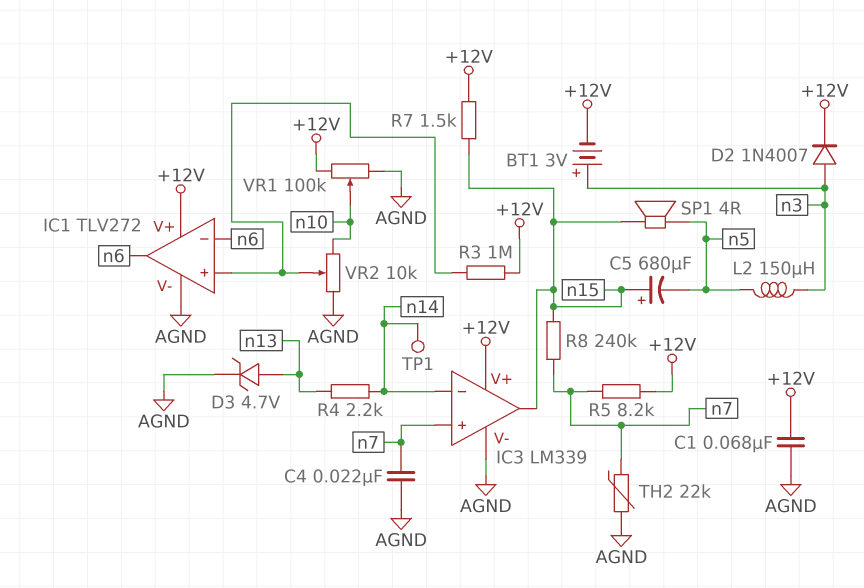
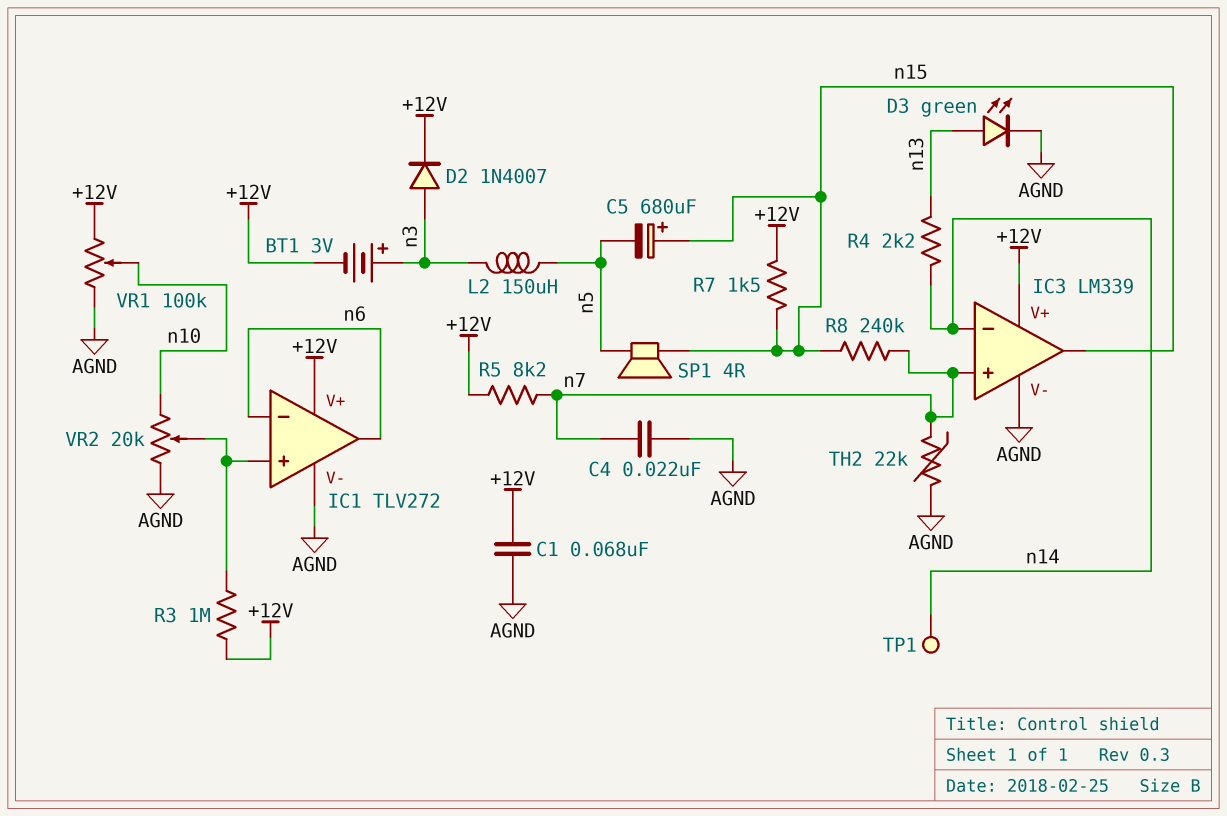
D3: zener 4.7V (A n13, K AGND) -> LED green (A n13, K AGND)
VR2: 10k (AGND, n10, wiper IC1/in+) -> 20k (AGND, n10, wiper IC1/in+)

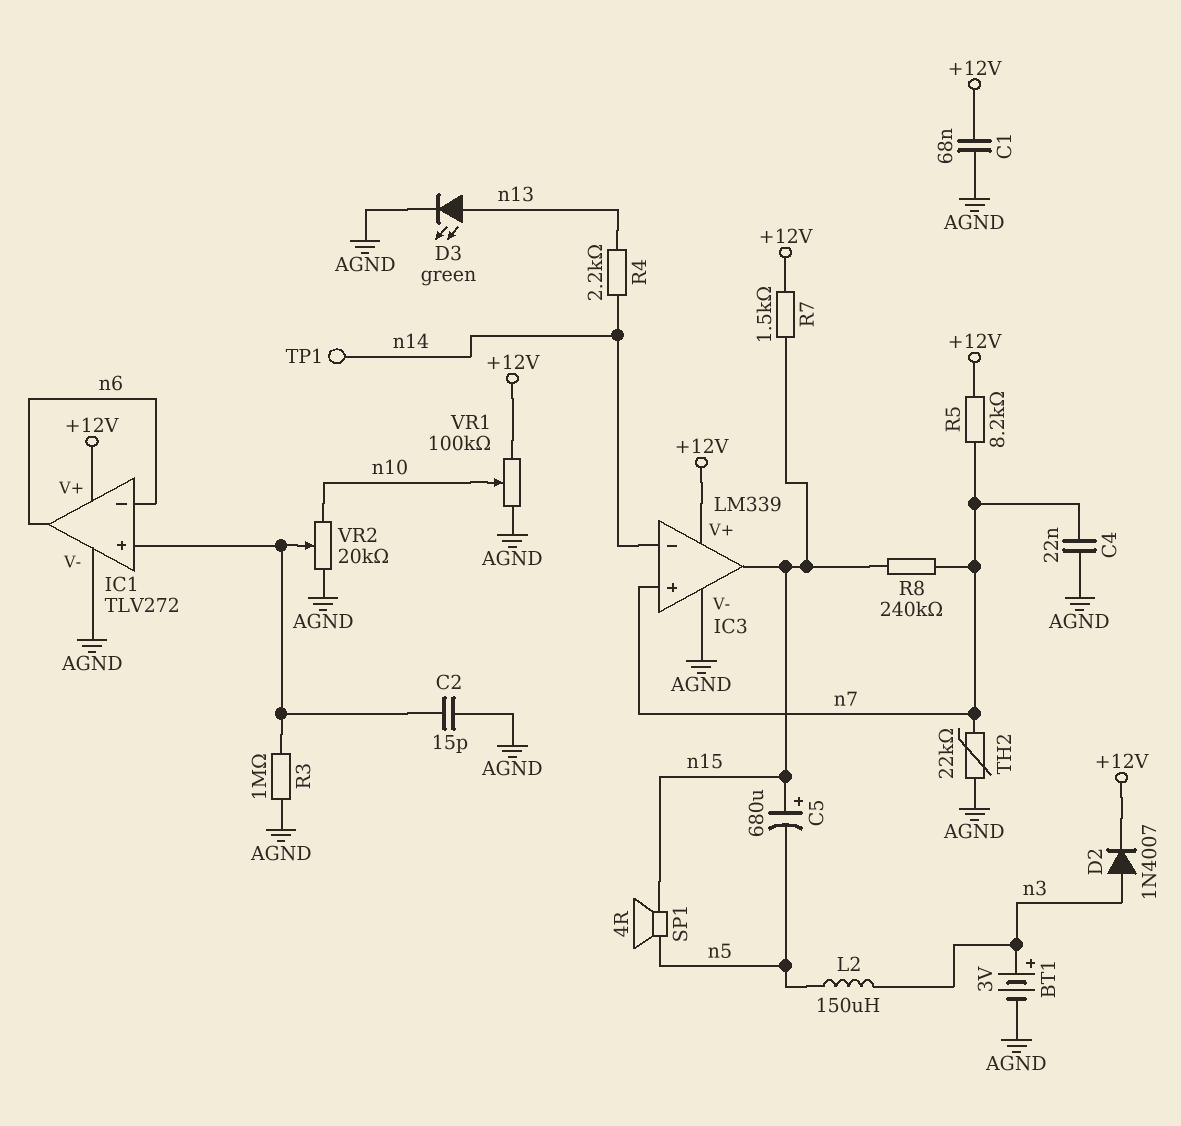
BT1: 3V (plus n3, minus +12V) -> 3V (plus n3, minus AGND)
C2: none -> 15pF (AGND, IC1/in+)
R3: 1M (+12V, IC1/in+) -> 1M (AGND, IC1/in+)

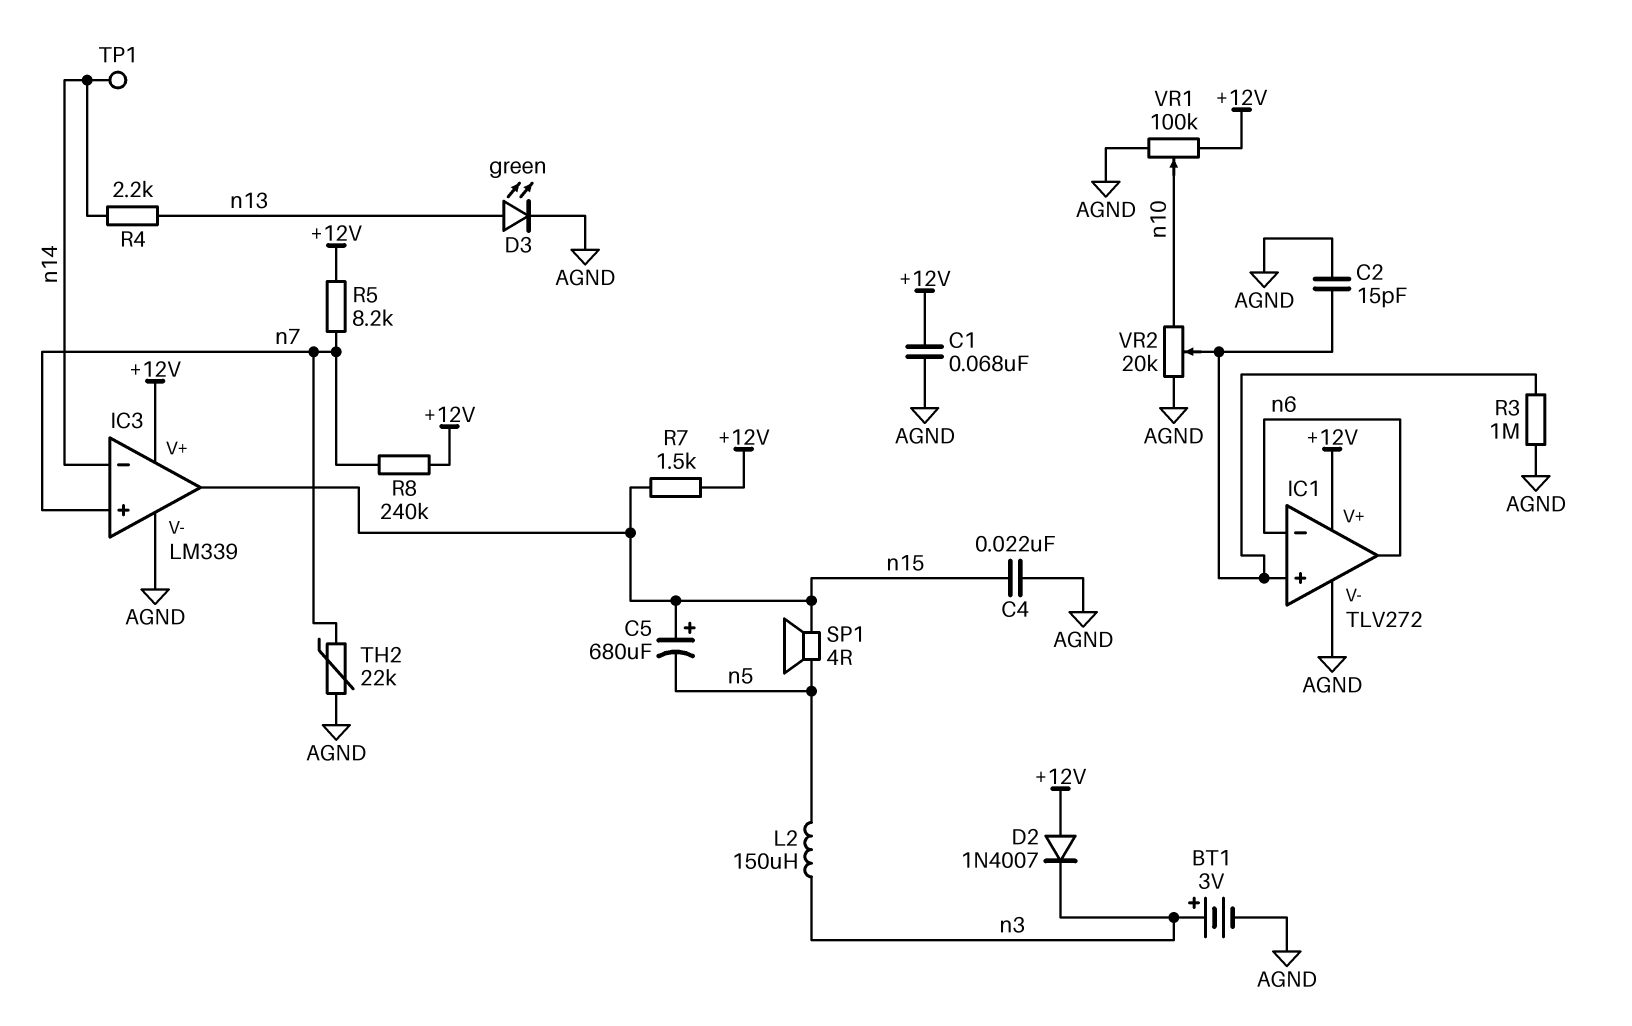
C4: 22nF (AGND, n7) -> 22nF (AGND, n15)
D2: diode 1N4007 (A n3, K +12V) -> diode 1N4007 (A +12V, K n3)
R8: 240k (n7, n15) -> 240k (+12V, n7)

